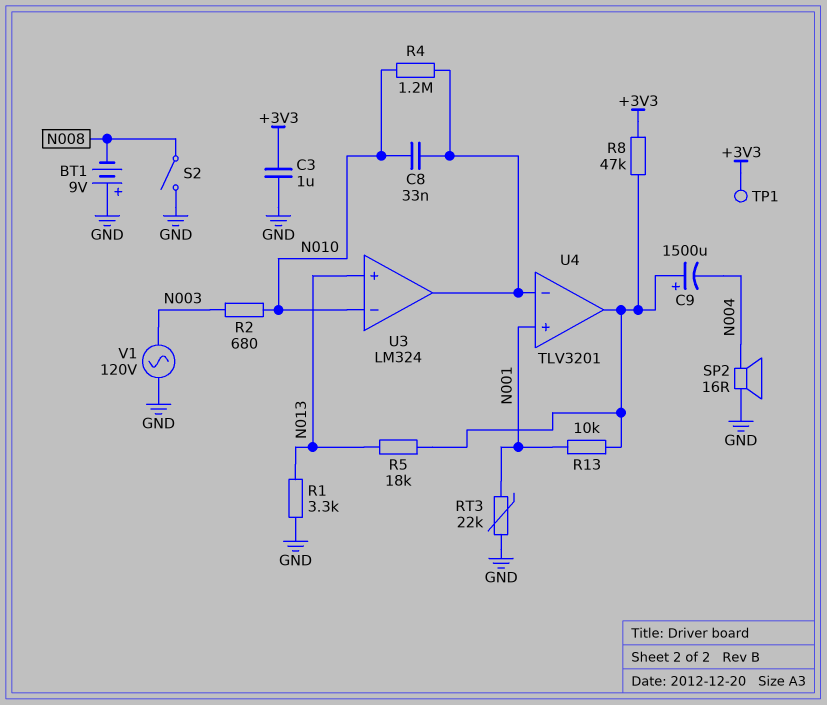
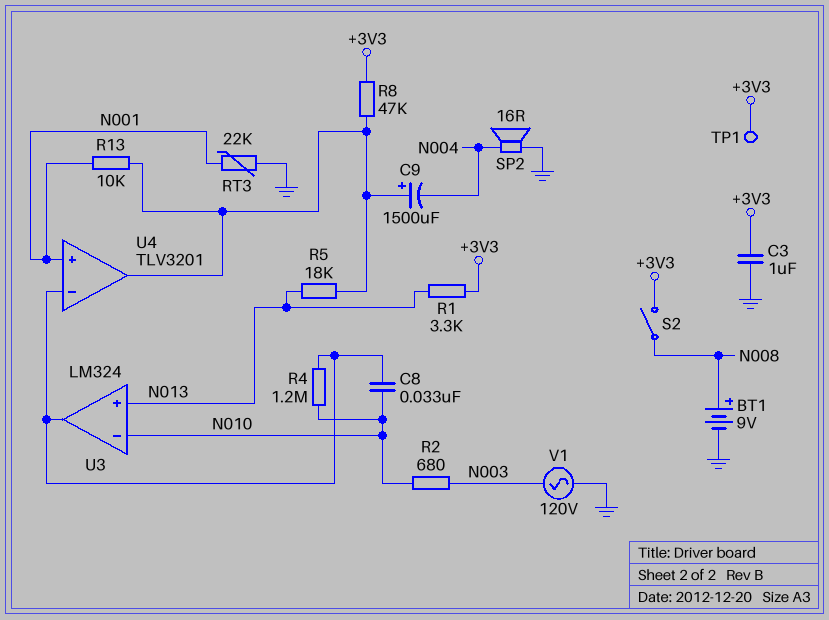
BT1: 9V (plus GND, minus N008) -> 9V (plus N008, minus GND)
R1: 3.3k (GND, N013) -> 3.3k (+3V3, N013)
S2: switch (GND, N008) -> switch (+3V3, N008)

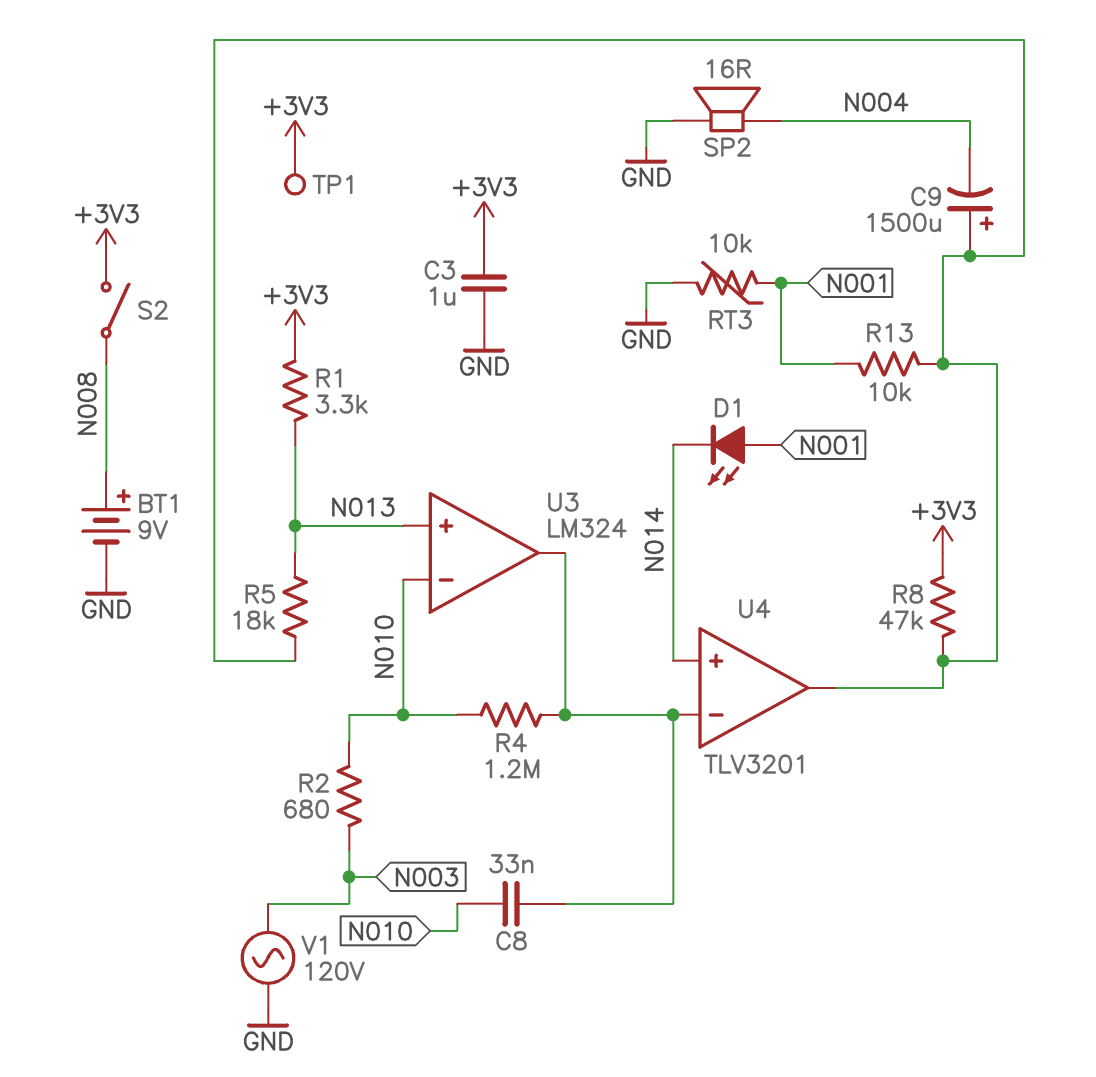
D1: none -> LED (A N001, K N014)
RT3: 22k (GND, N001) -> 10k (GND, N001)
U4 pin in+: N001 -> N014

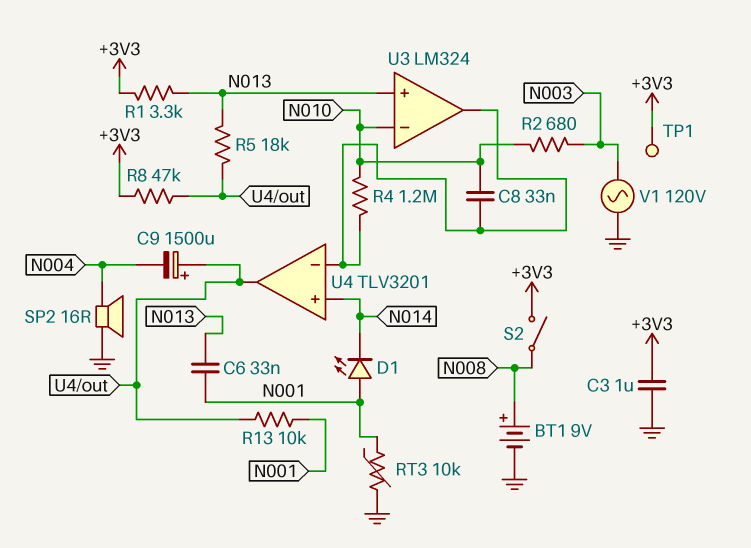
C6: none -> 33nF (N001, N013)

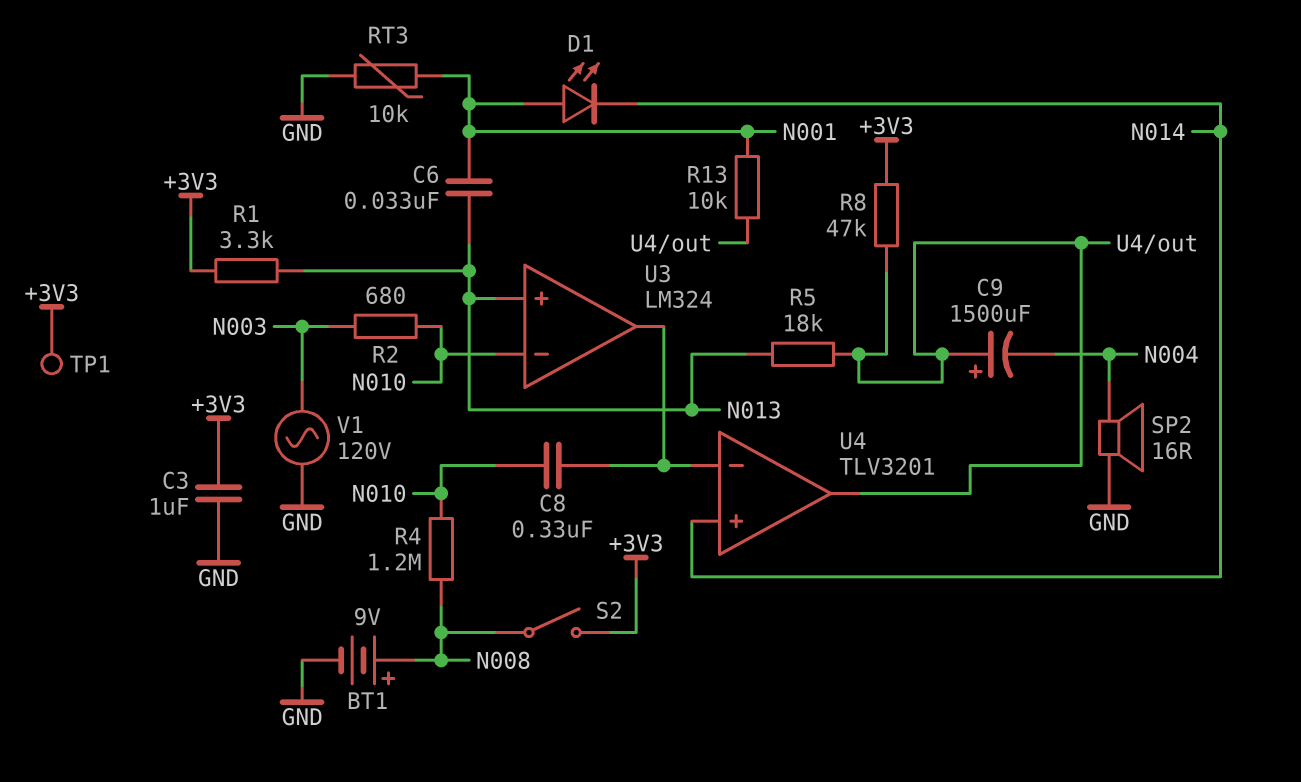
C8: 33nF (N010, U3/out) -> 330nF (N010, U3/out)
R4: 1.2M (N010, U3/out) -> 1.2M (N008, N010)

